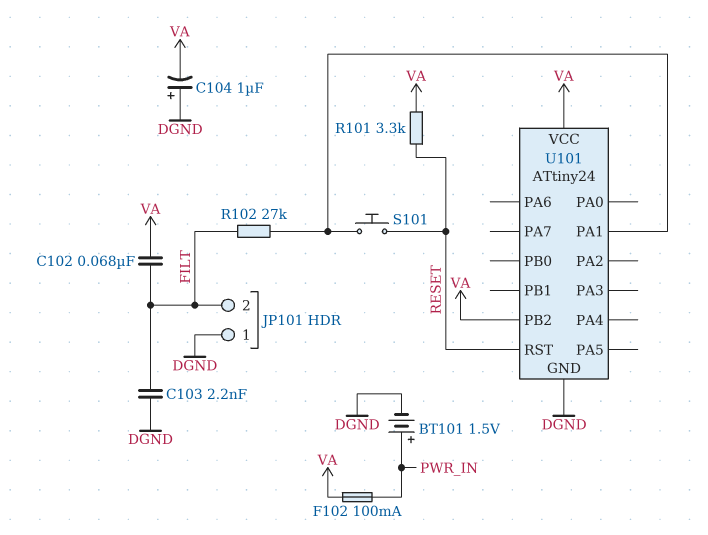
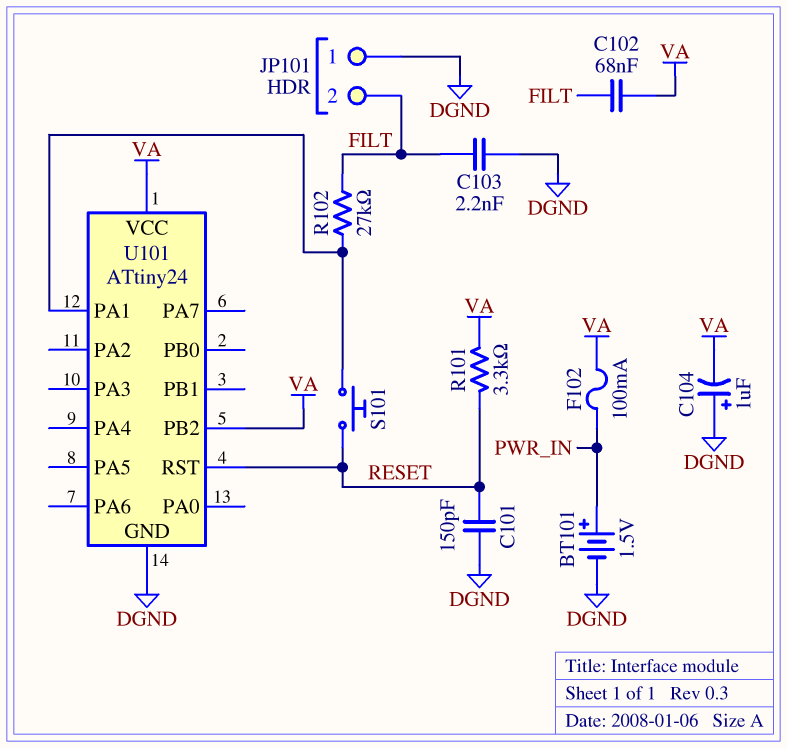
C101: none -> 150pF (DGND, RESET)

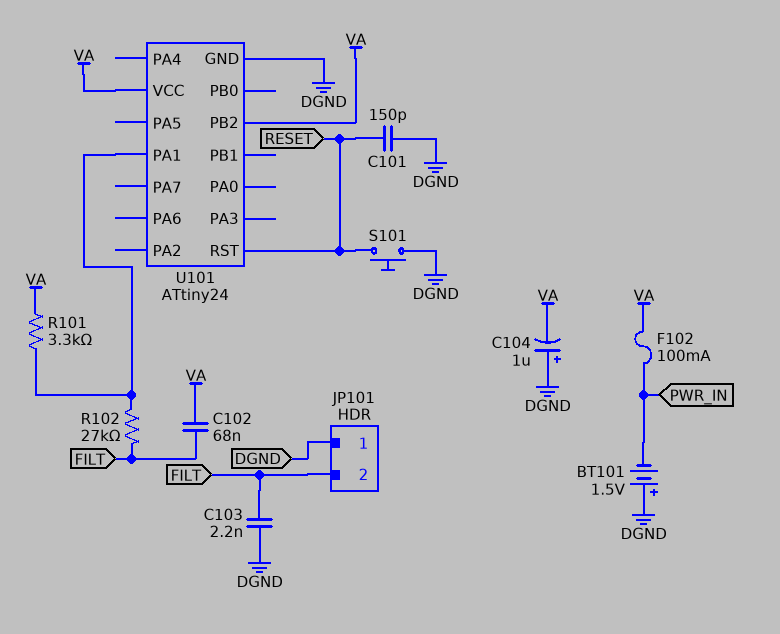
BT101: 1.5V (plus PWR_IN, minus DGND) -> 1.5V (plus DGND, minus PWR_IN)
R101: 3.3k (RESET, VA) -> 3.3k (U101/PA1, VA)
S101: button (RESET, U101/PA1) -> button (DGND, RESET)

